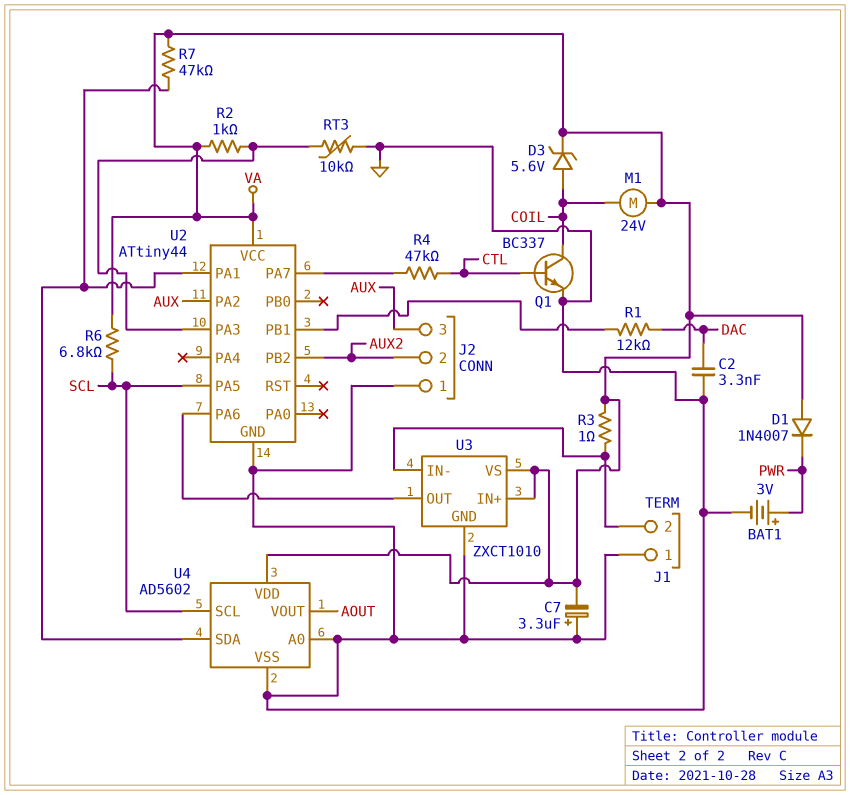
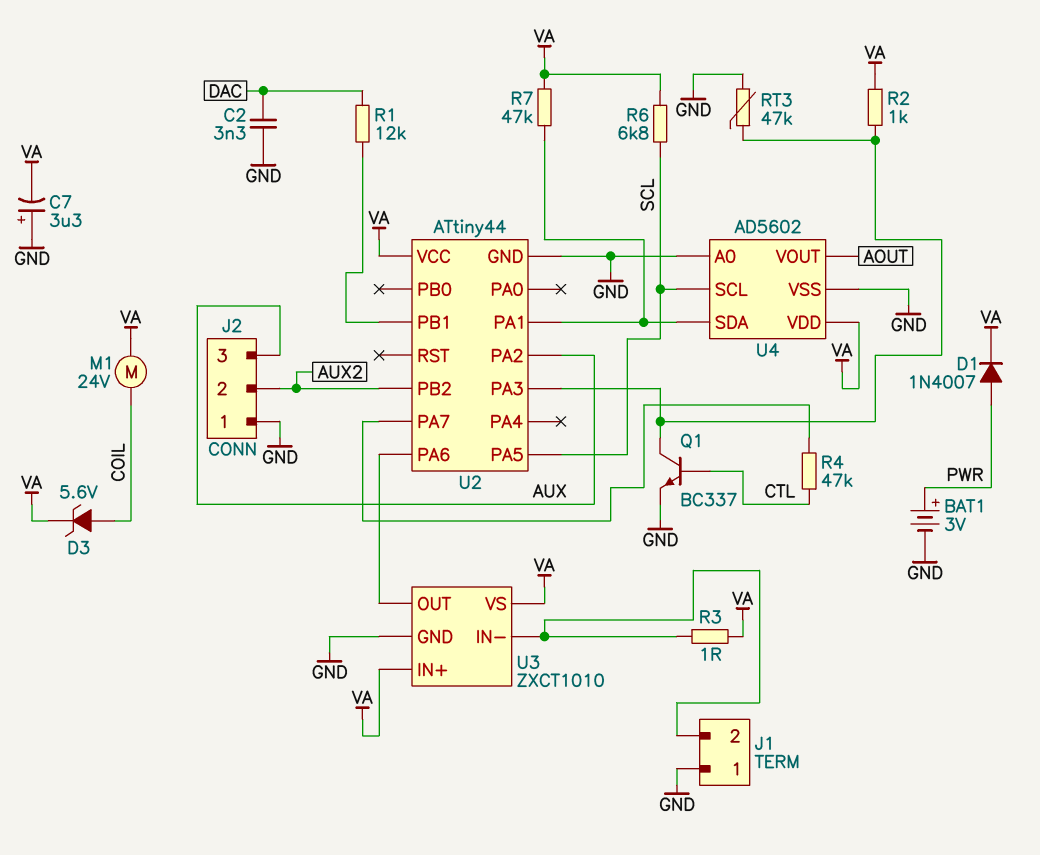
D1: diode 1N4007 (A VA, K PWR) -> diode 1N4007 (A PWR, K VA)
Q1: NPN BC337 (B CTL, C COIL, E GND) -> NPN BC337 (B CTL, C U2/PA3, E GND)
RT3: 10k (GND, U2/PA3) -> 47k (GND, U2/PA3)

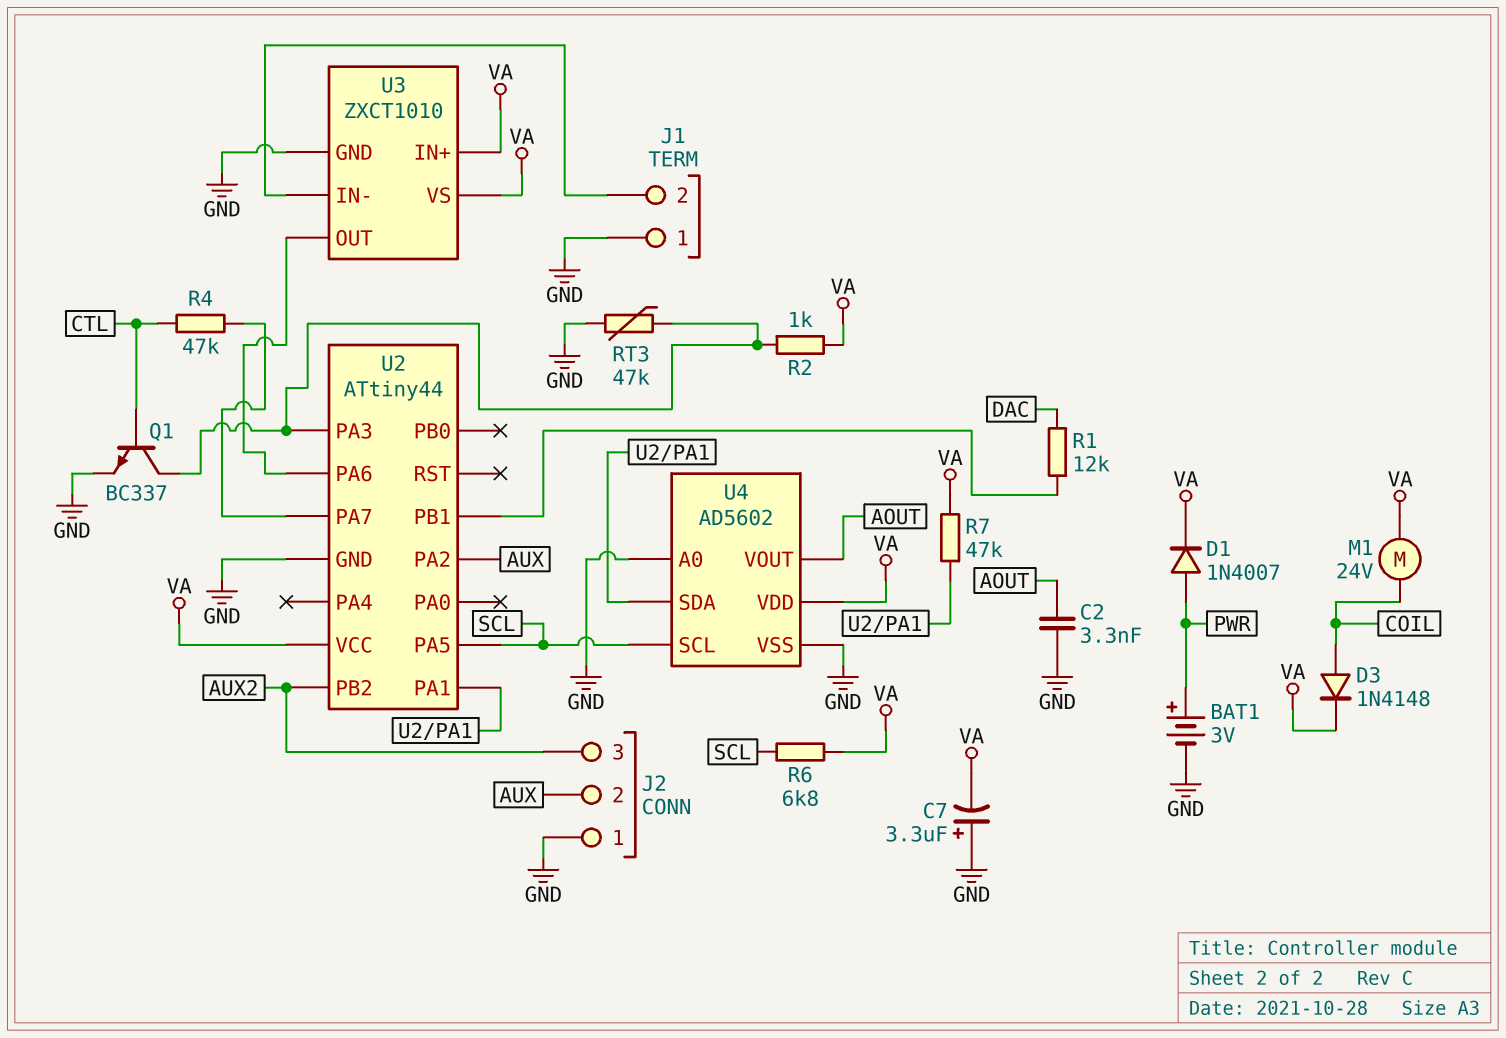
C2: 3.3nF (DAC, GND) -> 3.3nF (AOUT, GND)
D3: zener 5.6V (A COIL, K VA) -> diode 1N4148 (A COIL, K VA)
J2 pin 2: AUX2 -> AUX
J2 pin 3: AUX -> AUX2
R3: 1 (J1/2, VA) -> none

